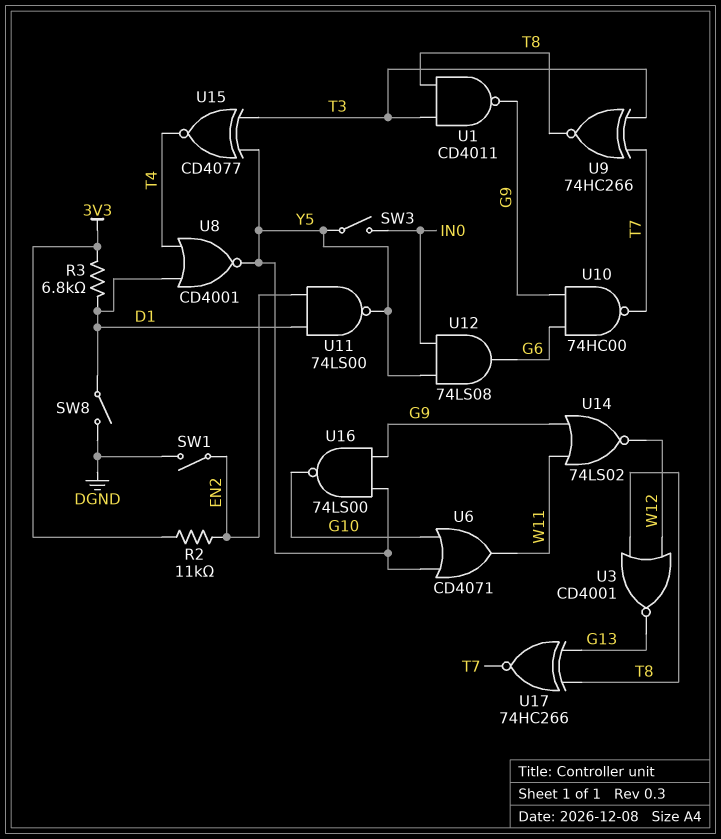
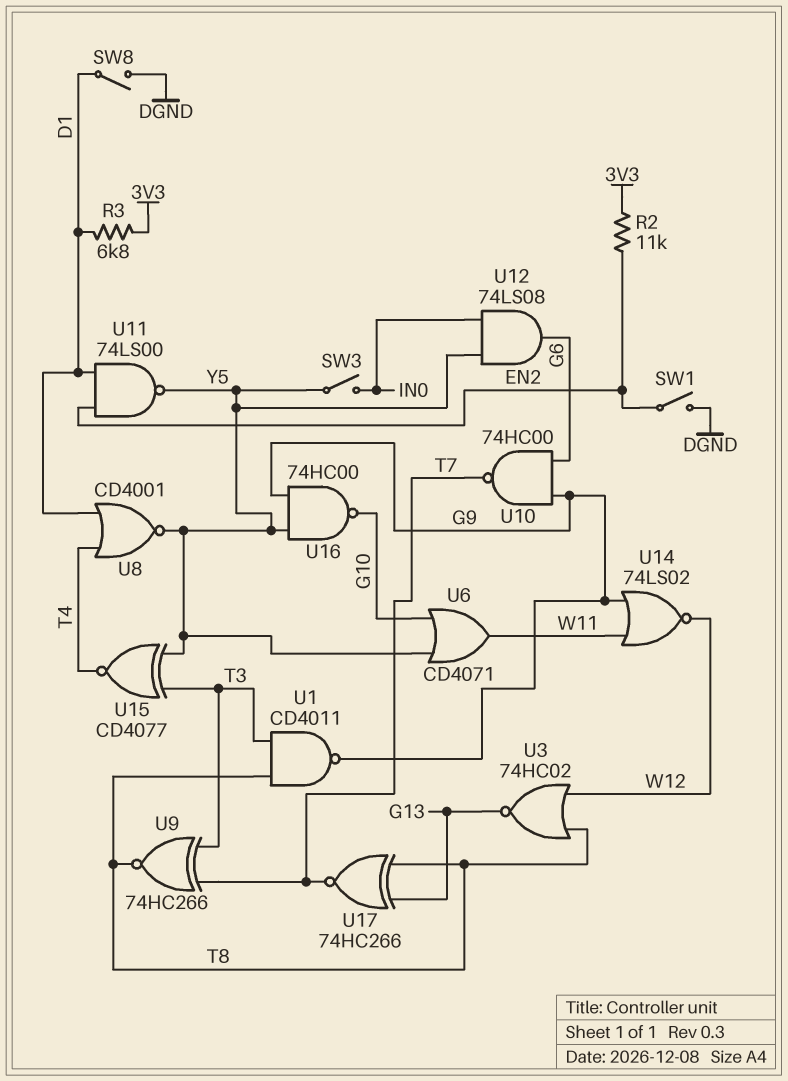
U3: NOR CD4001 (in T8, in W12, out G13) -> NOR 74HC02 (in T8, in W12, out G13)
U16: NAND 74LS00 (in G9, in Y5, out G10) -> NAND 74HC00 (in G9, in Y5, out G10)

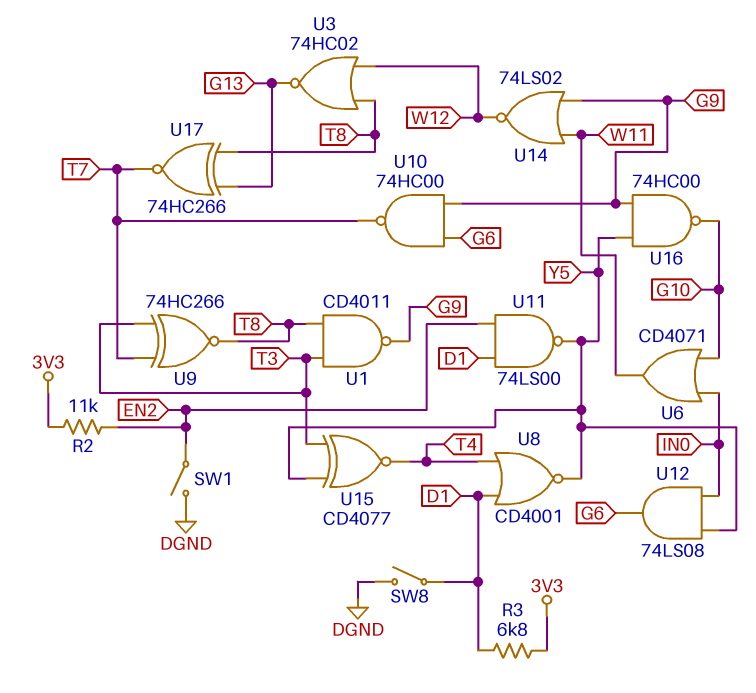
SW3: switch (IN0, Y5) -> none
U6: OR CD4071 (in G10, in Y5, out W11) -> OR CD4071 (in G10, in IN0, out W11)

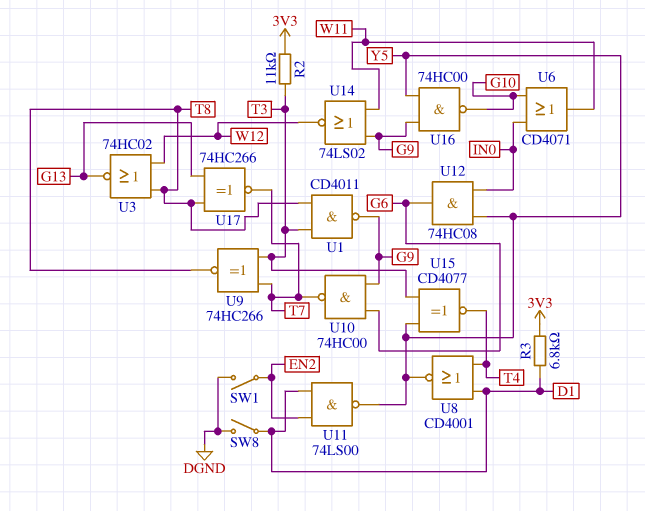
R2: 11k (3V3, EN2) -> 11k (3V3, T3)
U12: AND 74LS08 (in IN0, in Y5, out G6) -> AND 74HC08 (in IN0, in Y5, out G6)

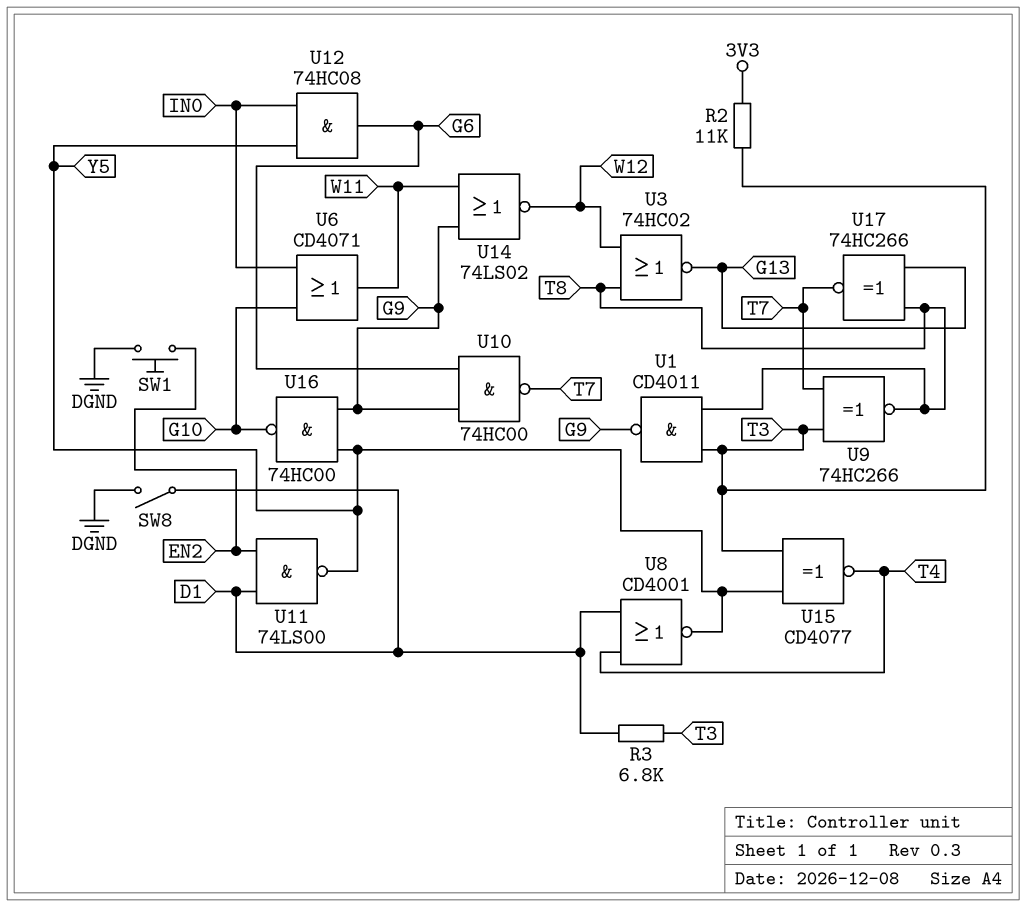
R3: 6.8k (3V3, D1) -> 6.8k (D1, T3)
SW1: switch (DGND, EN2) -> button (DGND, EN2)

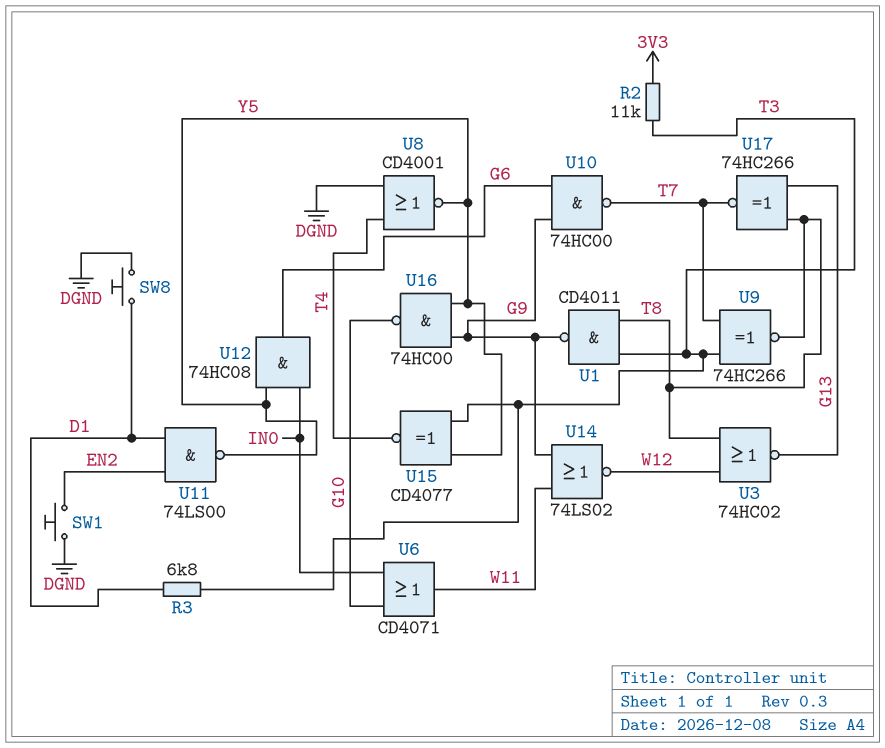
SW8: switch (D1, DGND) -> button (D1, DGND)
U8: NOR CD4001 (in D1, in T4, out Y5) -> NOR CD4001 (in DGND, in T4, out Y5)

